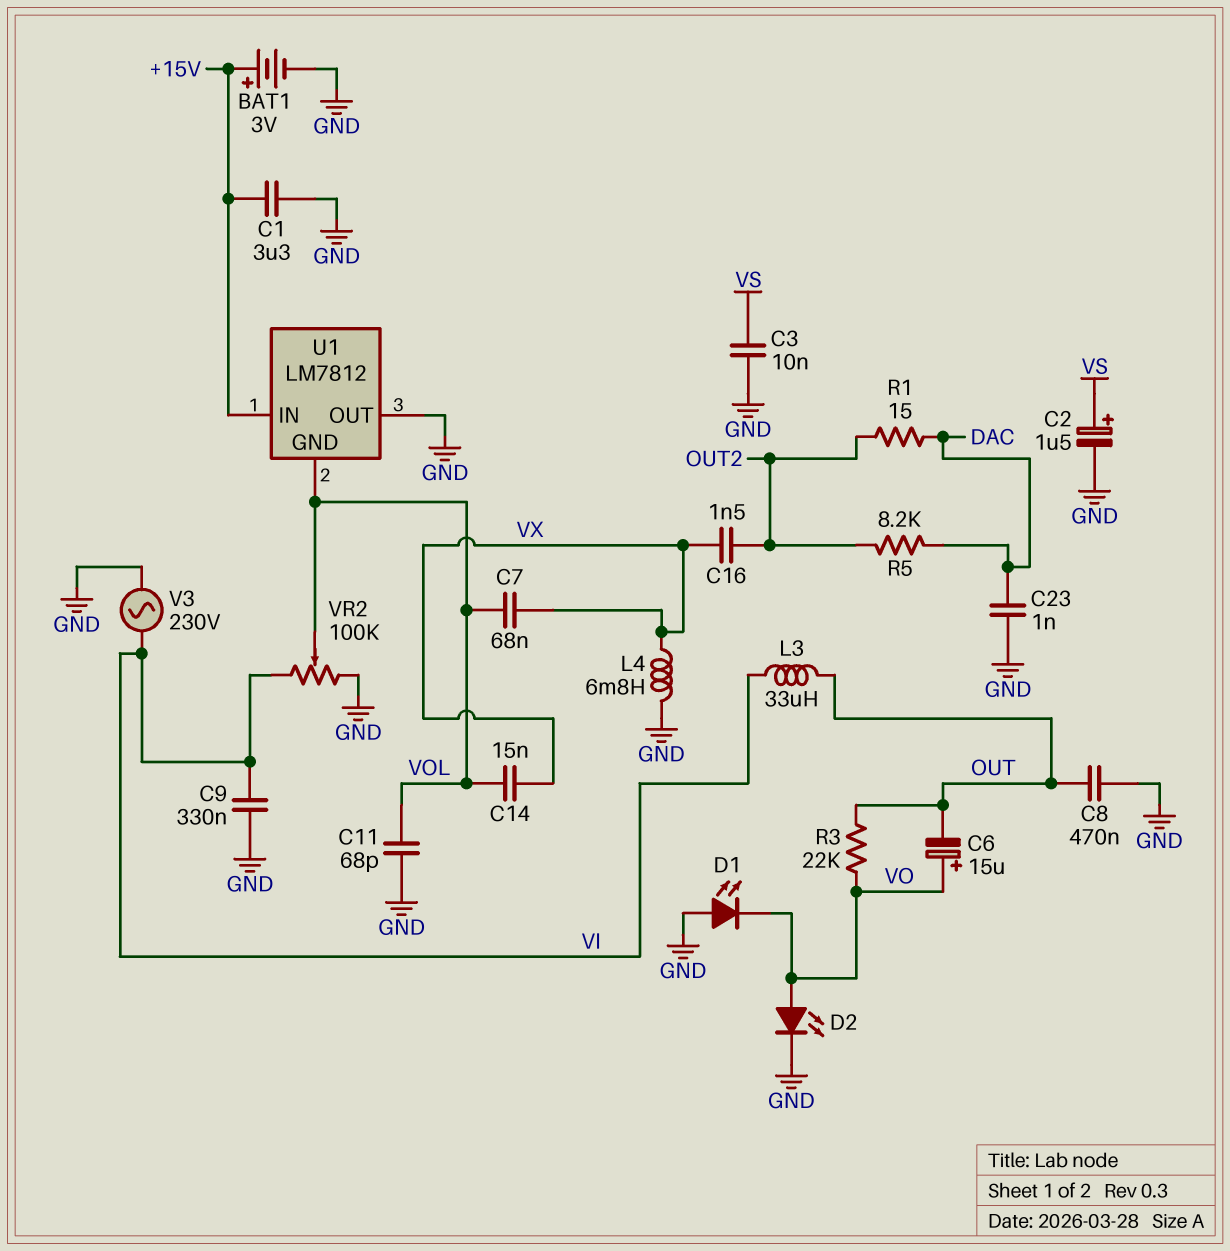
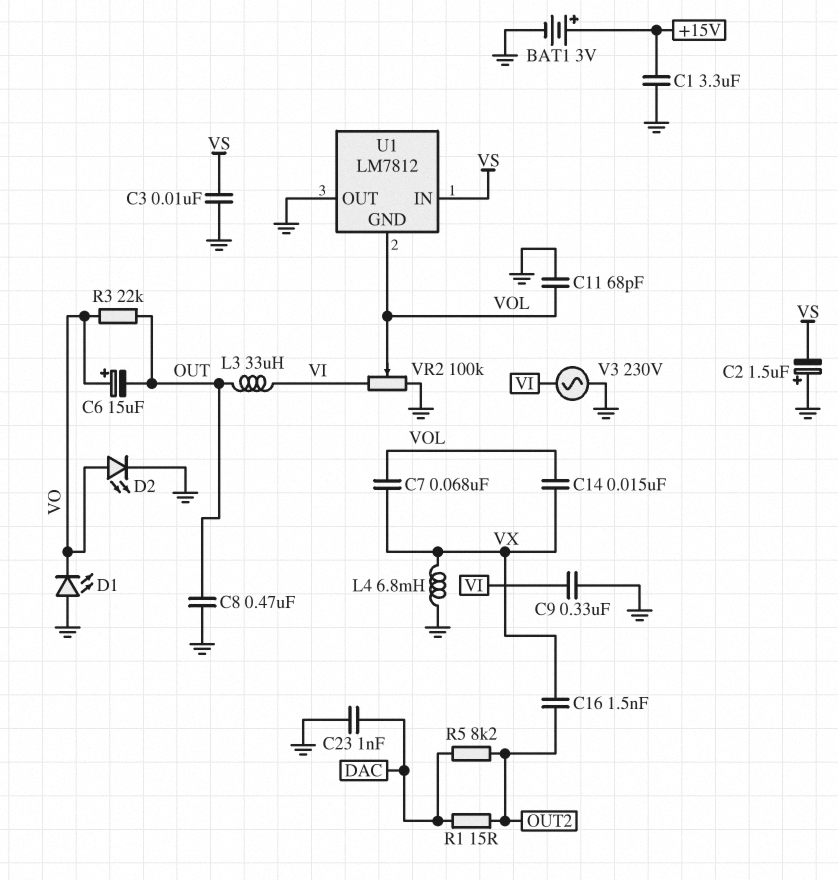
C2: 1.5uF (plus VS, minus GND) -> 1.5uF (plus GND, minus VS)
U1 pin IN: +15V -> VS

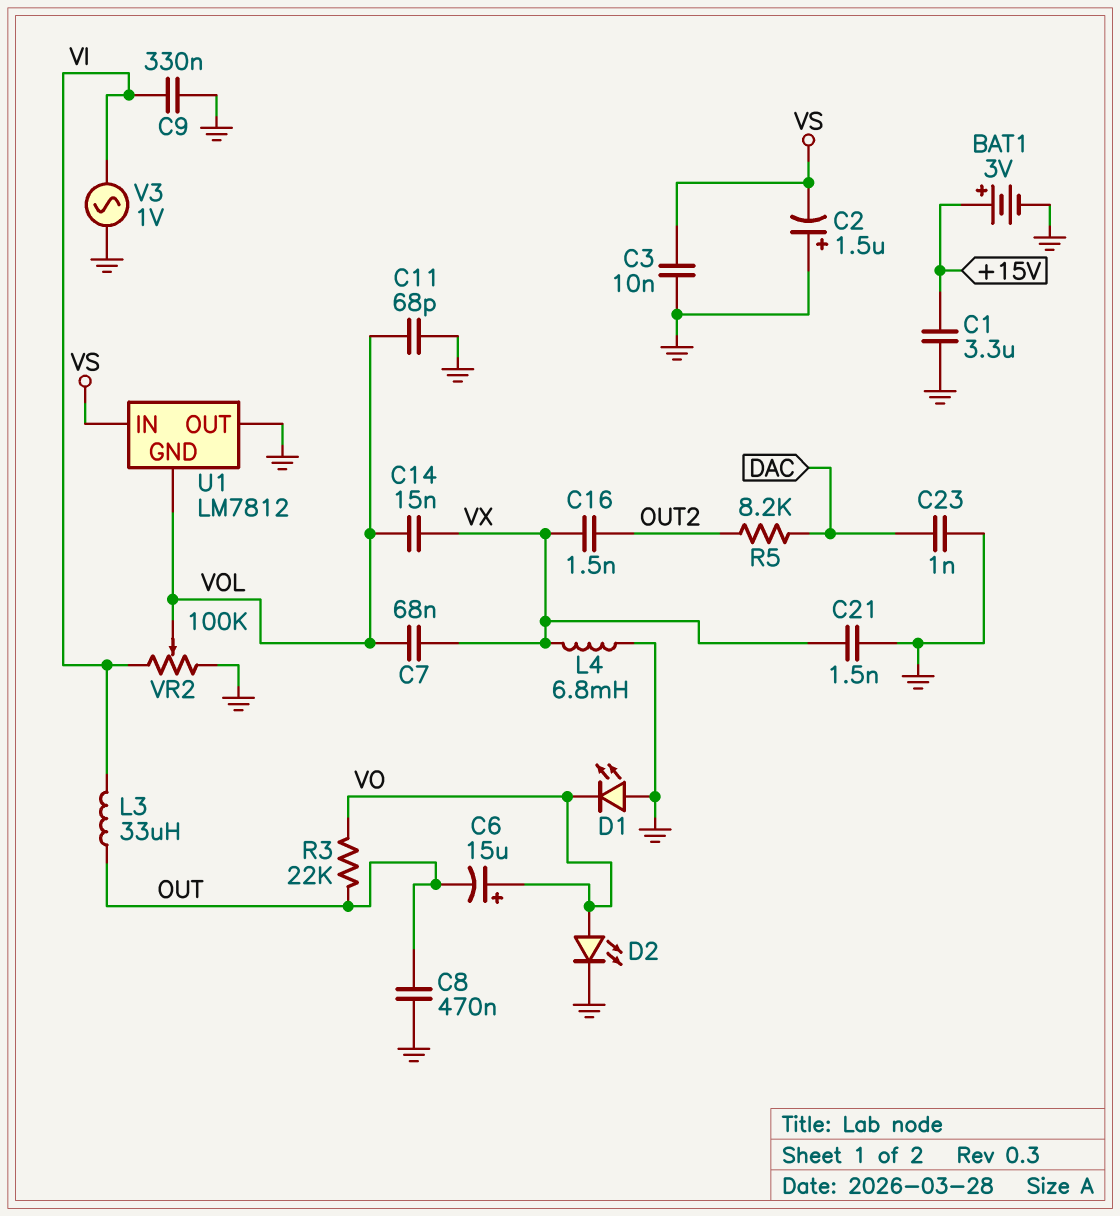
C21: none -> 1.5nF (GND, VX)
R1: 15 (DAC, OUT2) -> none
V3: AC 230V (GND, VI) -> AC 1V (GND, VI)

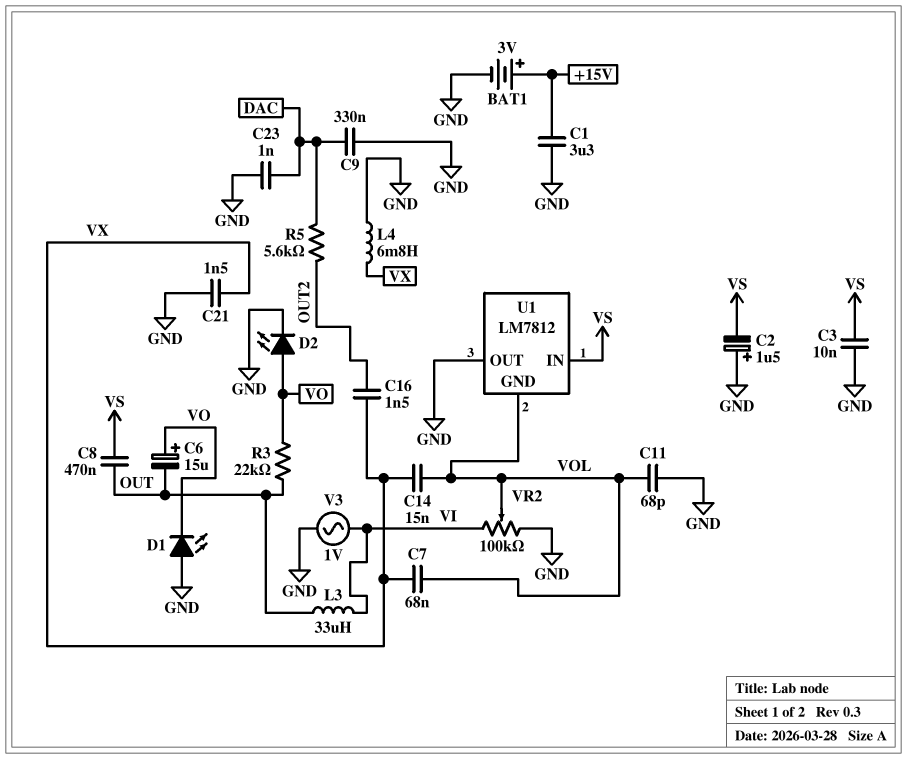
C8: 470nF (GND, OUT) -> 470nF (OUT, VS)
C9: 330nF (GND, VI) -> 330nF (DAC, GND)
R5: 8.2k (DAC, OUT2) -> 5.6k (DAC, OUT2)

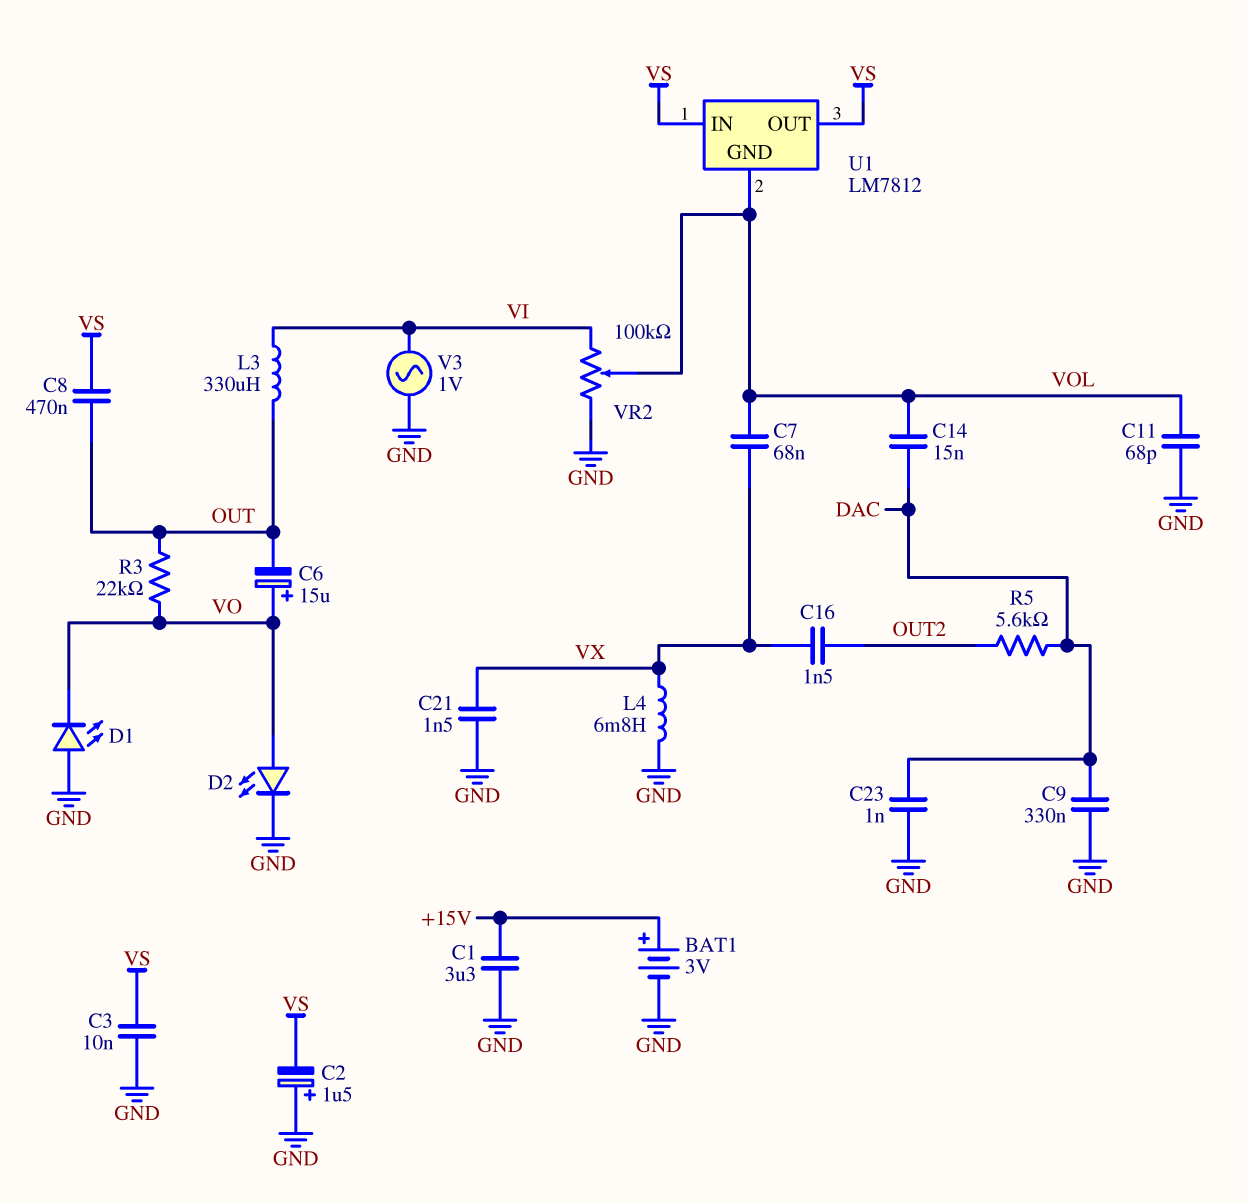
C14: 15nF (VOL, VX) -> 15nF (DAC, VOL)
L3: 33uH (OUT, VI) -> 330uH (OUT, VI)
U1 pin OUT: GND -> VS

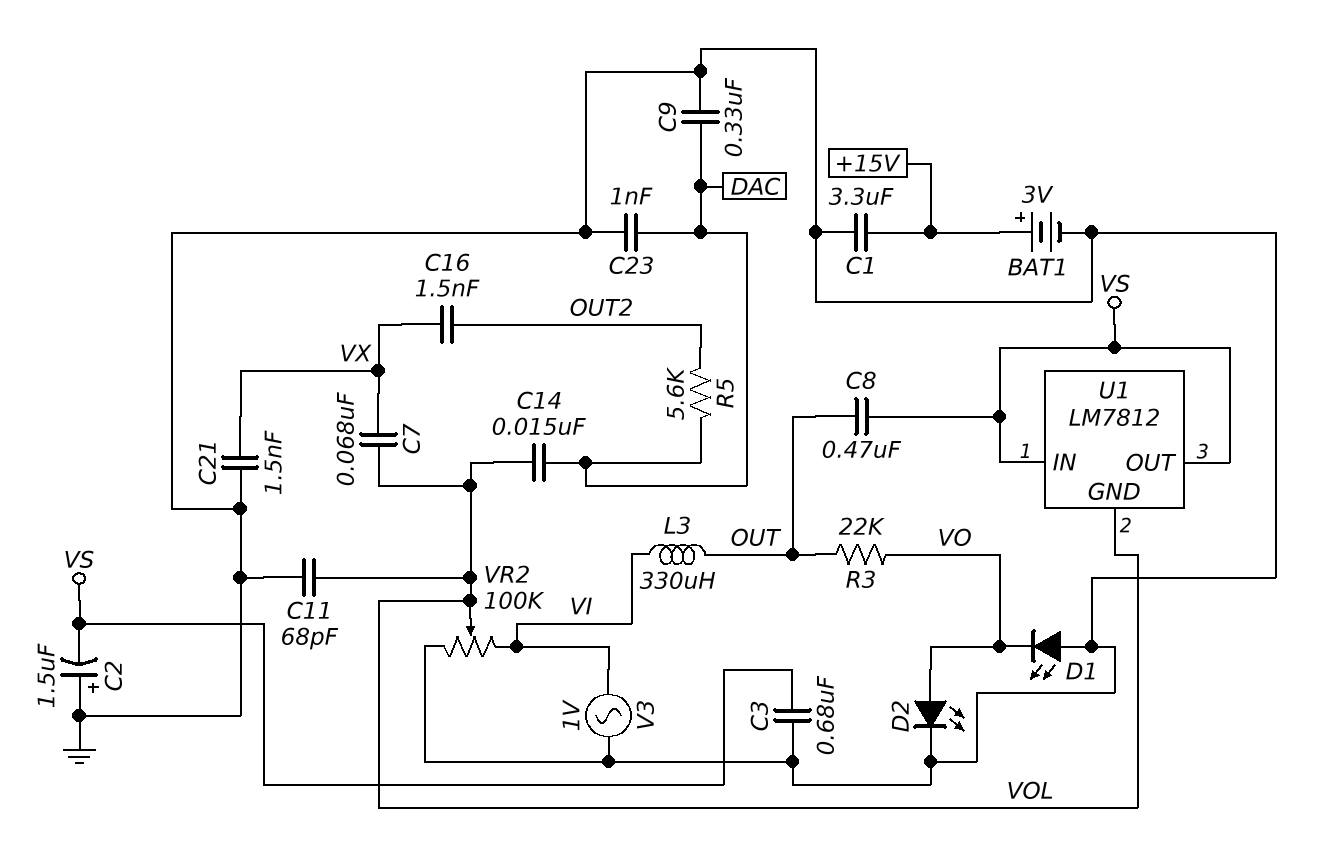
C3: 10nF (GND, VS) -> 680nF (GND, VS)
C6: 15uF (plus VO, minus OUT) -> none
L4: 6.8mH (GND, VX) -> none

